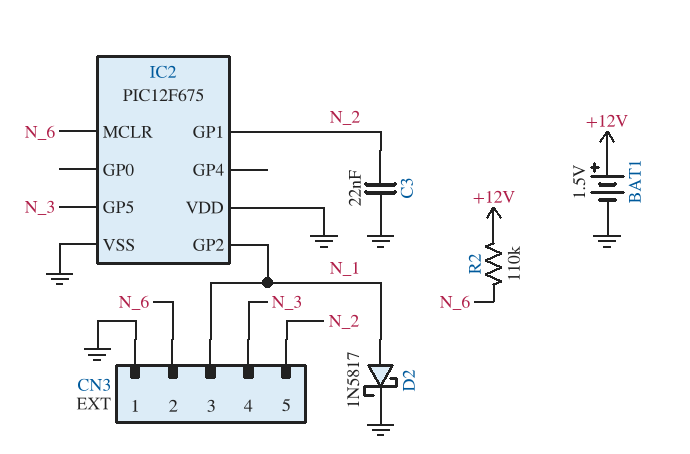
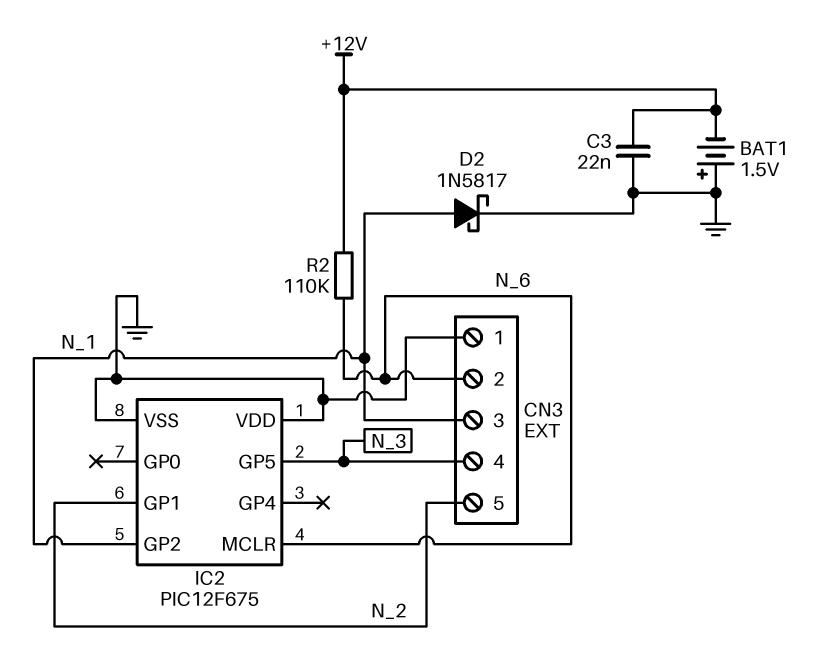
BAT1: 1.5V (plus +12V, minus GND) -> 1.5V (plus GND, minus +12V)
C3: 22nF (GND, N_2) -> 22nF (+12V, GND)

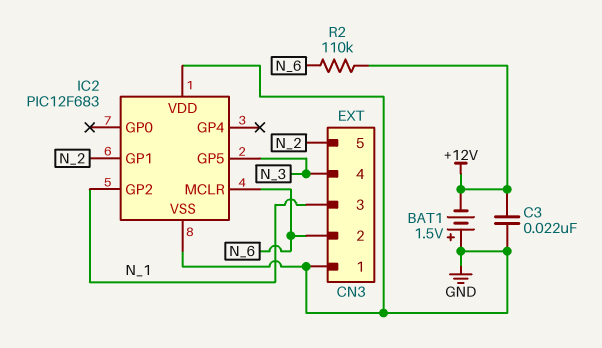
D2: schottky 1N5817 (A N_1, K GND) -> none
IC2: PIC12F675 -> PIC12F683

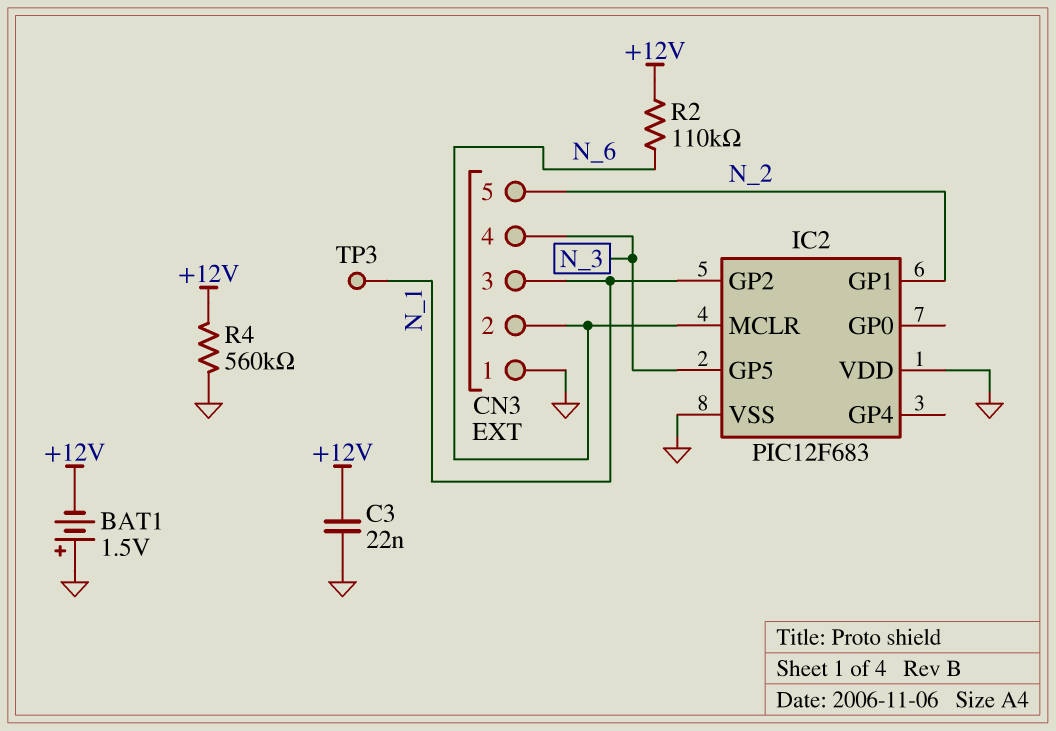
R4: none -> 560k (+12V, GND)
TP3: none -> test point (N_1)

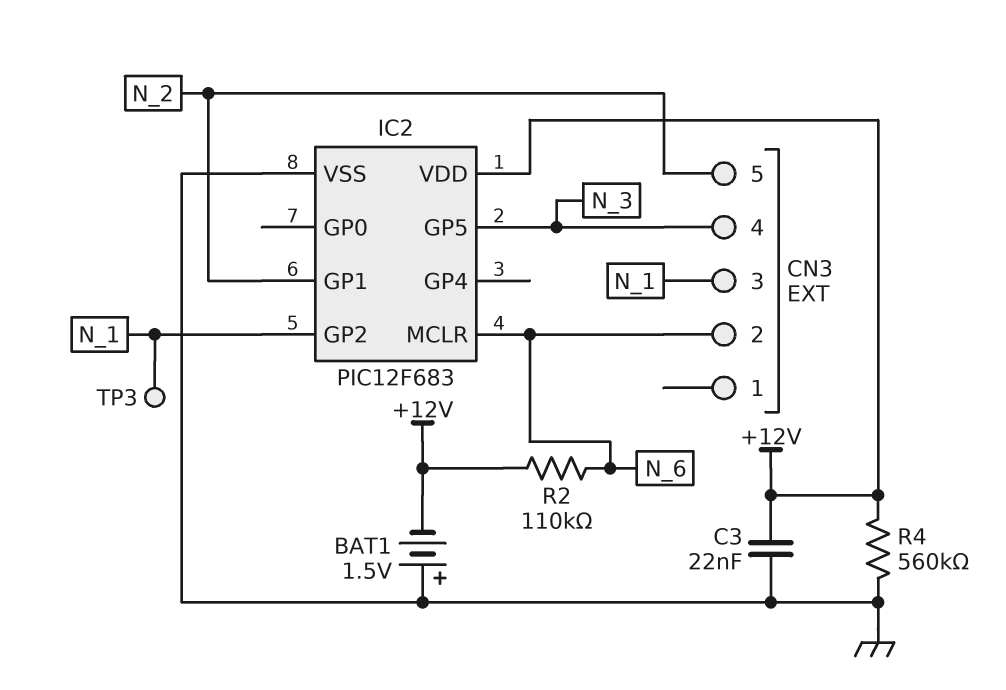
CN3 pin 1: GND -> none
IC2 pin VDD: GND -> +12V

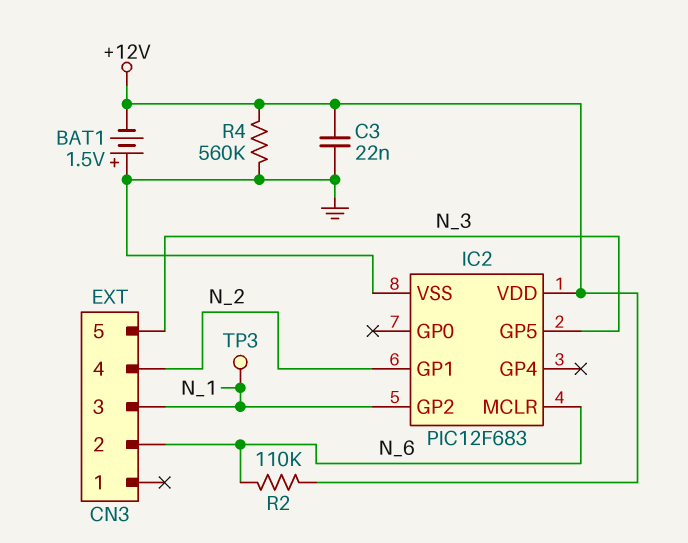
CN3 pin 4: N_3 -> N_2
CN3 pin 5: N_2 -> N_3

